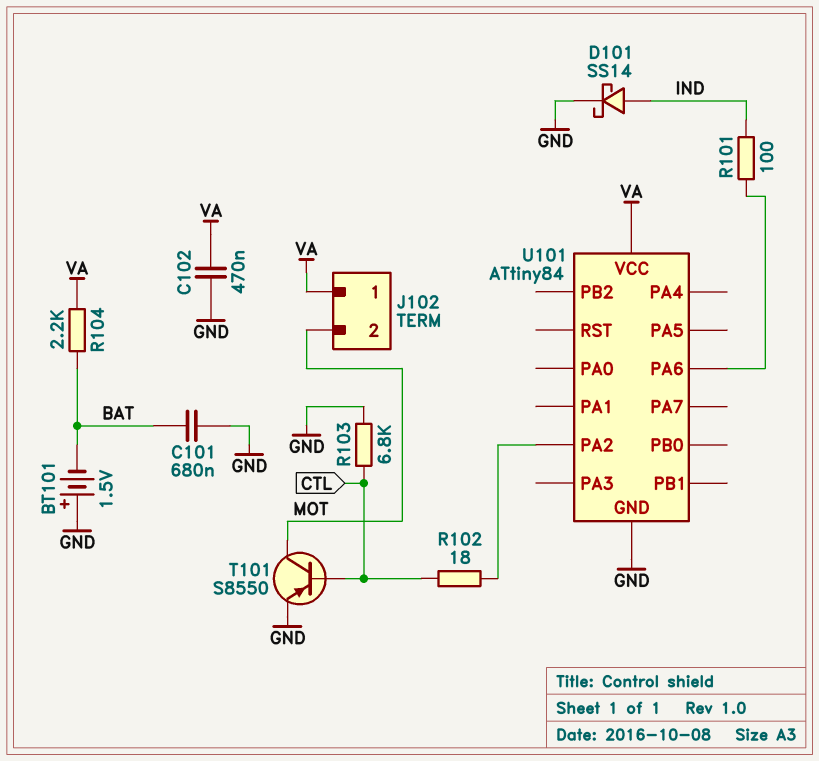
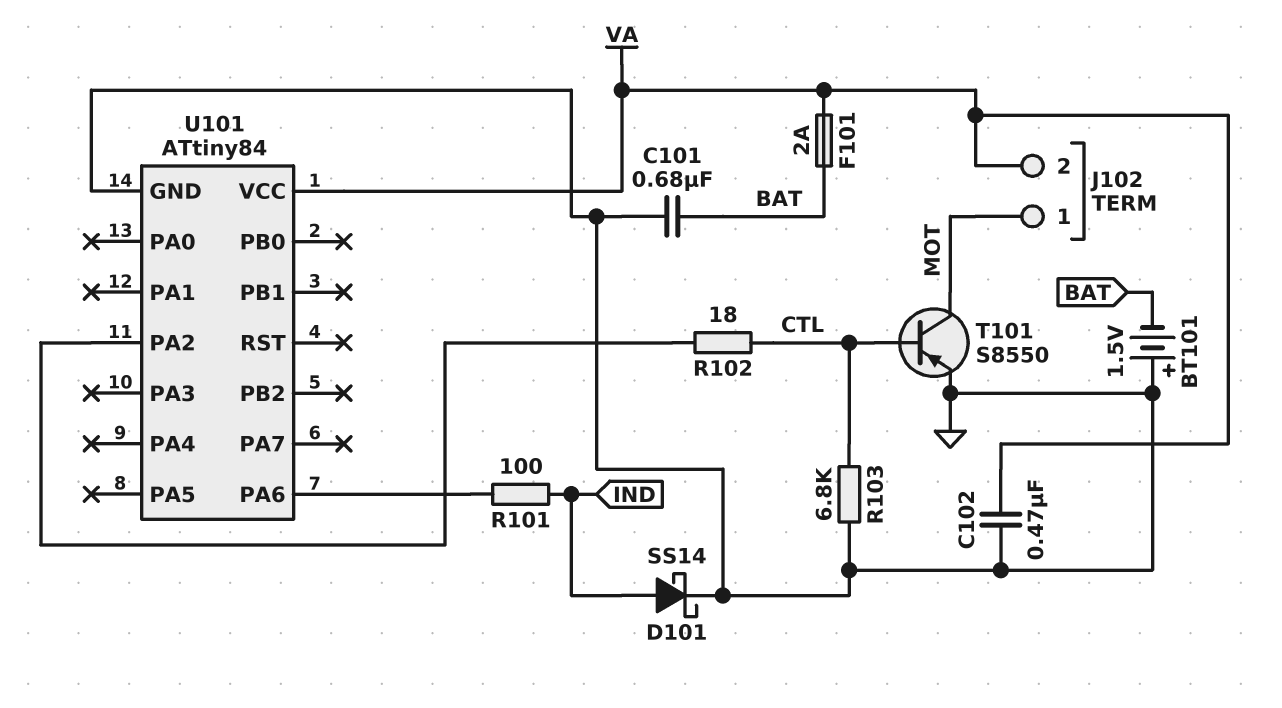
F101: none -> 2A (BAT, VA)
J102 pin 1: VA -> MOT
J102 pin 2: MOT -> VA
R104: 2.2k (BAT, VA) -> none

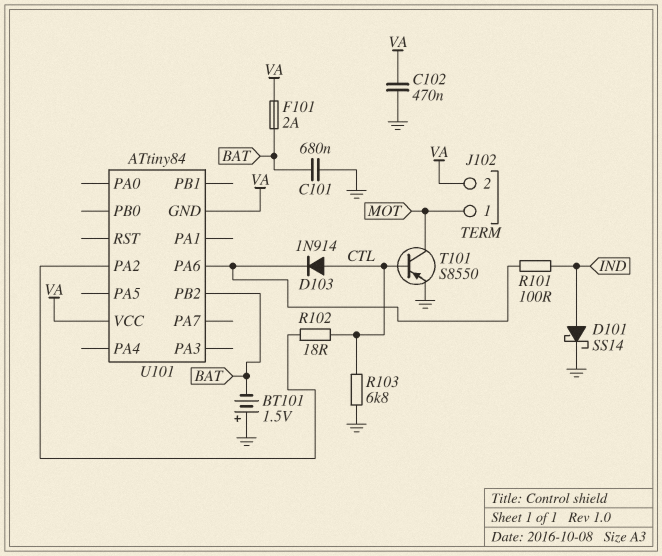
D103: none -> diode 1N914 (A CTL, K U101/PA6)
U101 pin GND: GND -> VA
U101 pin PB2: none -> BAT

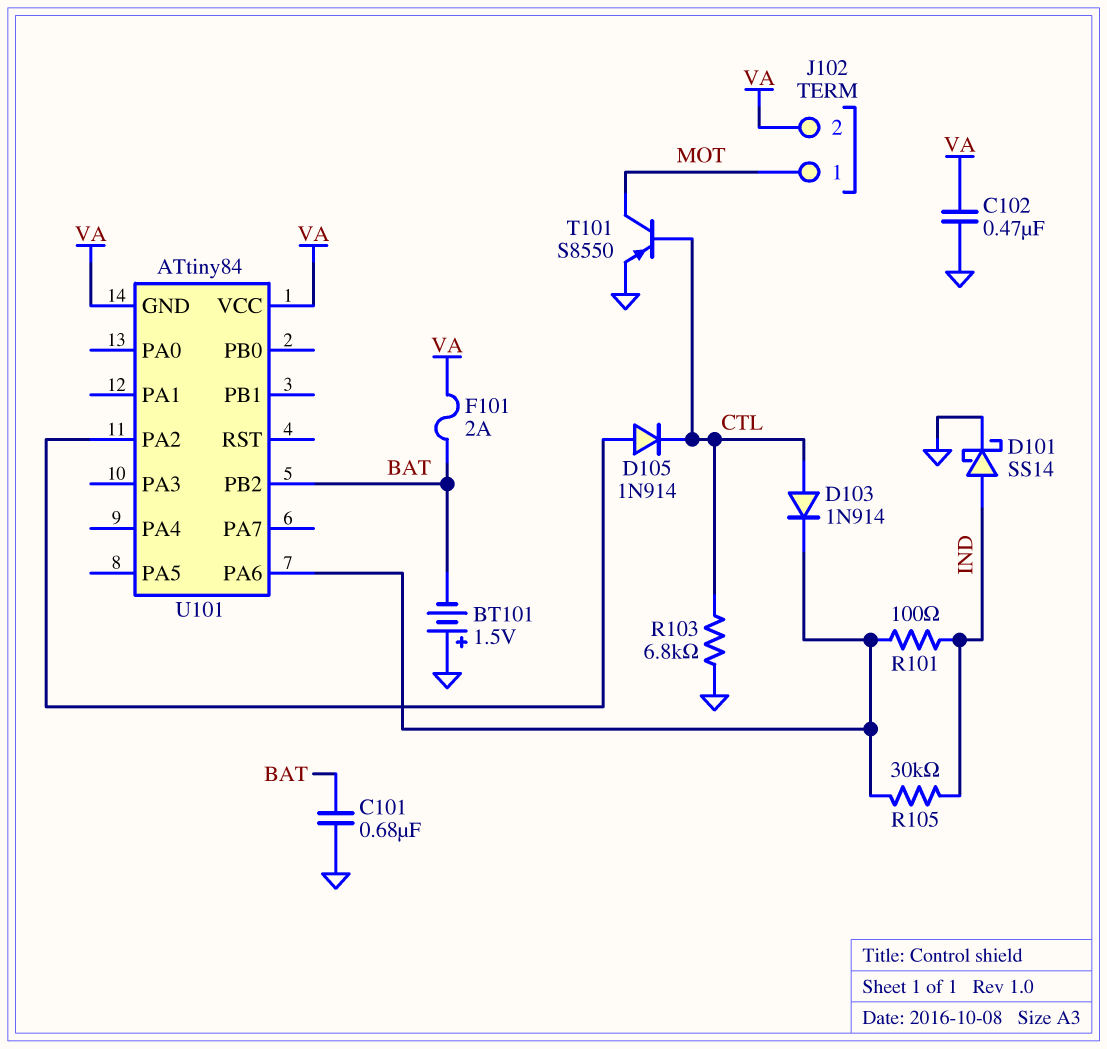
D105: none -> diode 1N914 (A U101/PA2, K CTL)
R102: 18 (CTL, U101/PA2) -> none
R105: none -> 30k (IND, U101/PA6)

